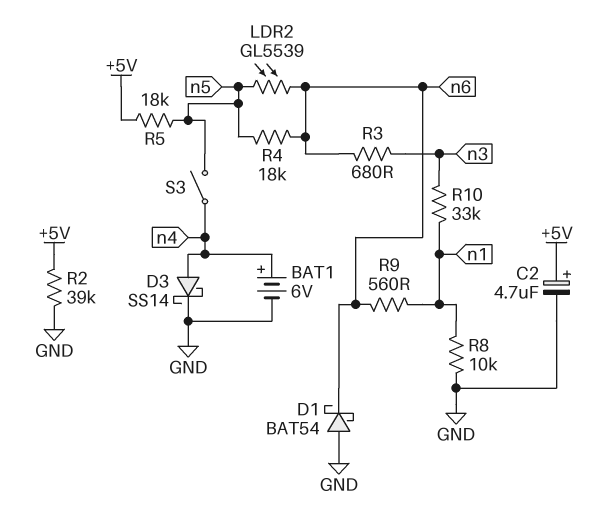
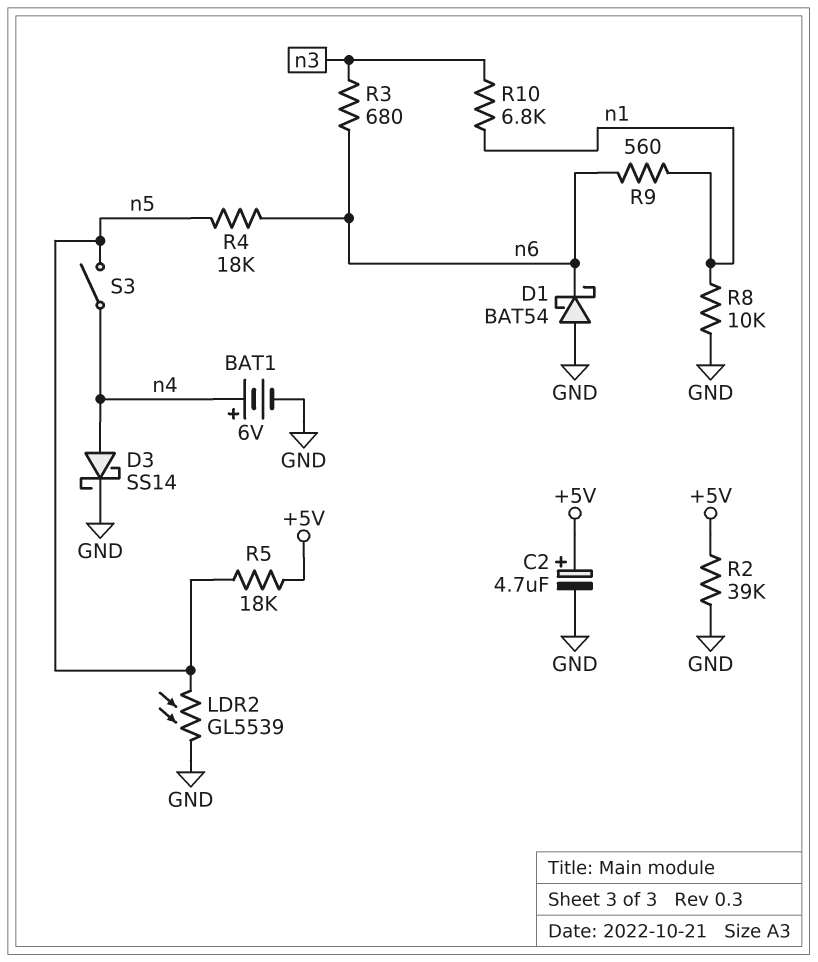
LDR2: GL5539 (n5, n6) -> GL5539 (GND, n5)
R10: 33k (n1, n3) -> 6.8k (n1, n3)

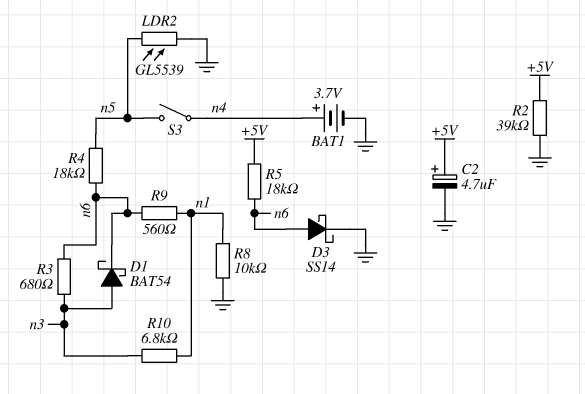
BAT1: 6V (plus n4, minus GND) -> 3.7V (plus n4, minus GND)
D1: schottky BAT54 (A GND, K n6) -> schottky BAT54 (A n3, K n6)
D3: schottky SS14 (A n4, K GND) -> schottky SS14 (A n6, K GND)
R5: 18k (+5V, n5) -> 18k (+5V, n6)

